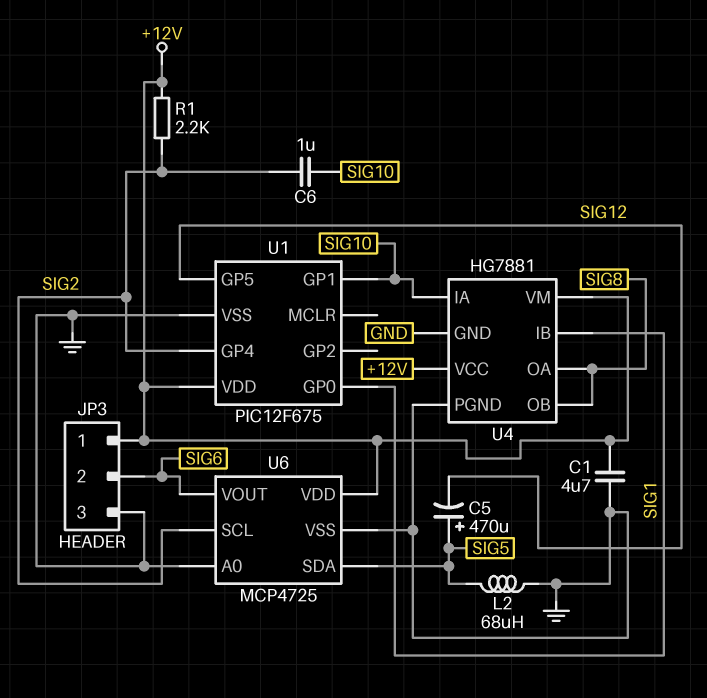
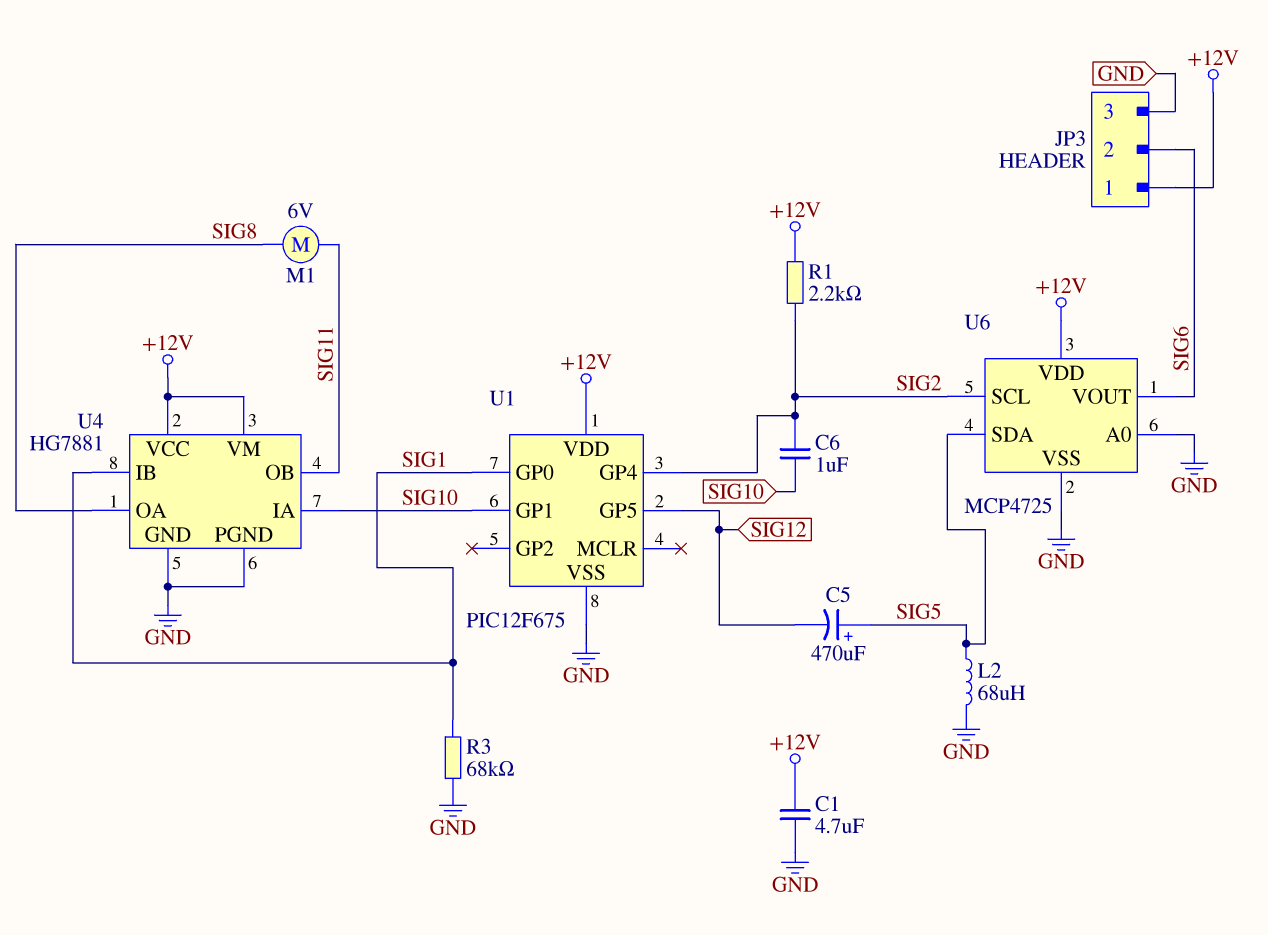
M1: none -> motor 6V (SIG8, SIG11)
R3: none -> 68k (GND, SIG1)
U4 pin OB: SIG8 -> SIG11

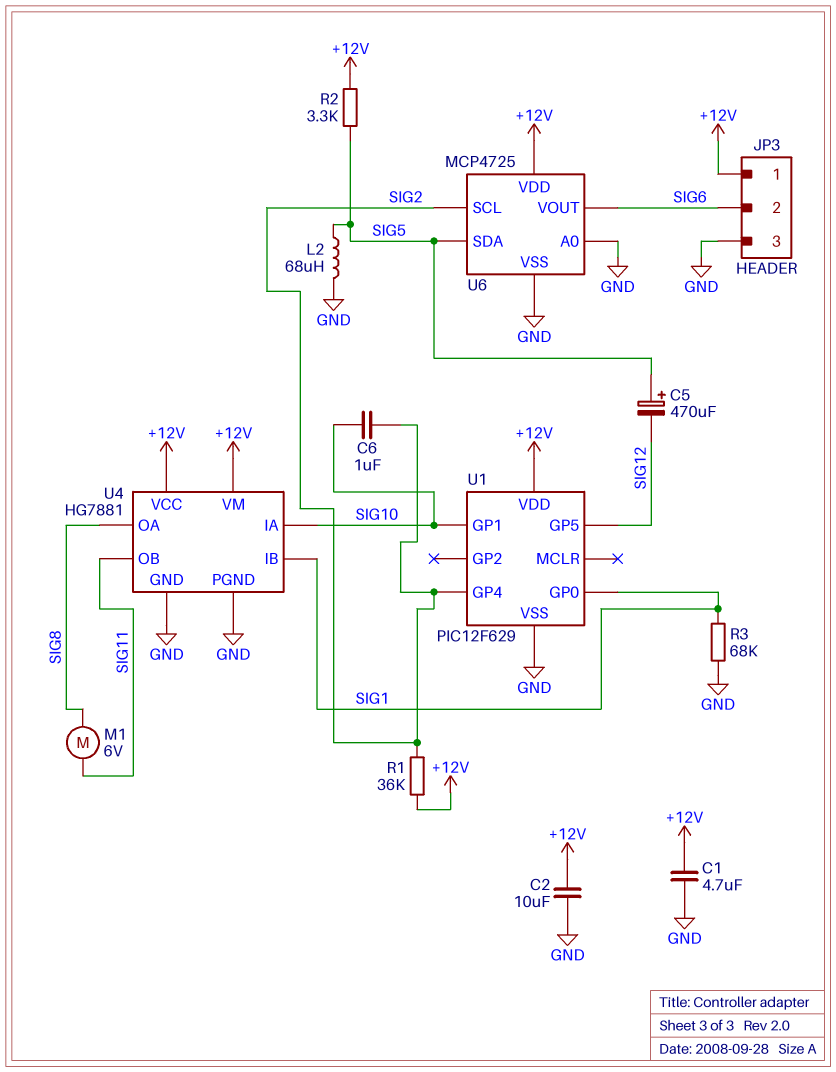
C2: none -> 10uF (+12V, GND)
R1: 2.2k (+12V, SIG2) -> 36k (+12V, SIG2)
R2: none -> 3.3k (+12V, SIG5)
U1: PIC12F675 -> PIC12F629

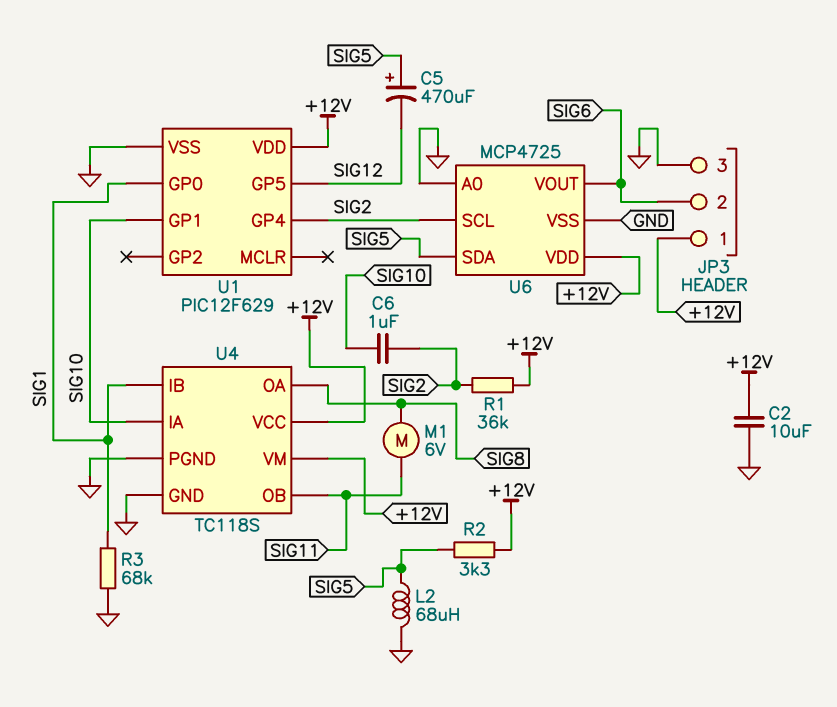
C1: 4.7uF (+12V, GND) -> none
U4: HG7881 -> TC118S

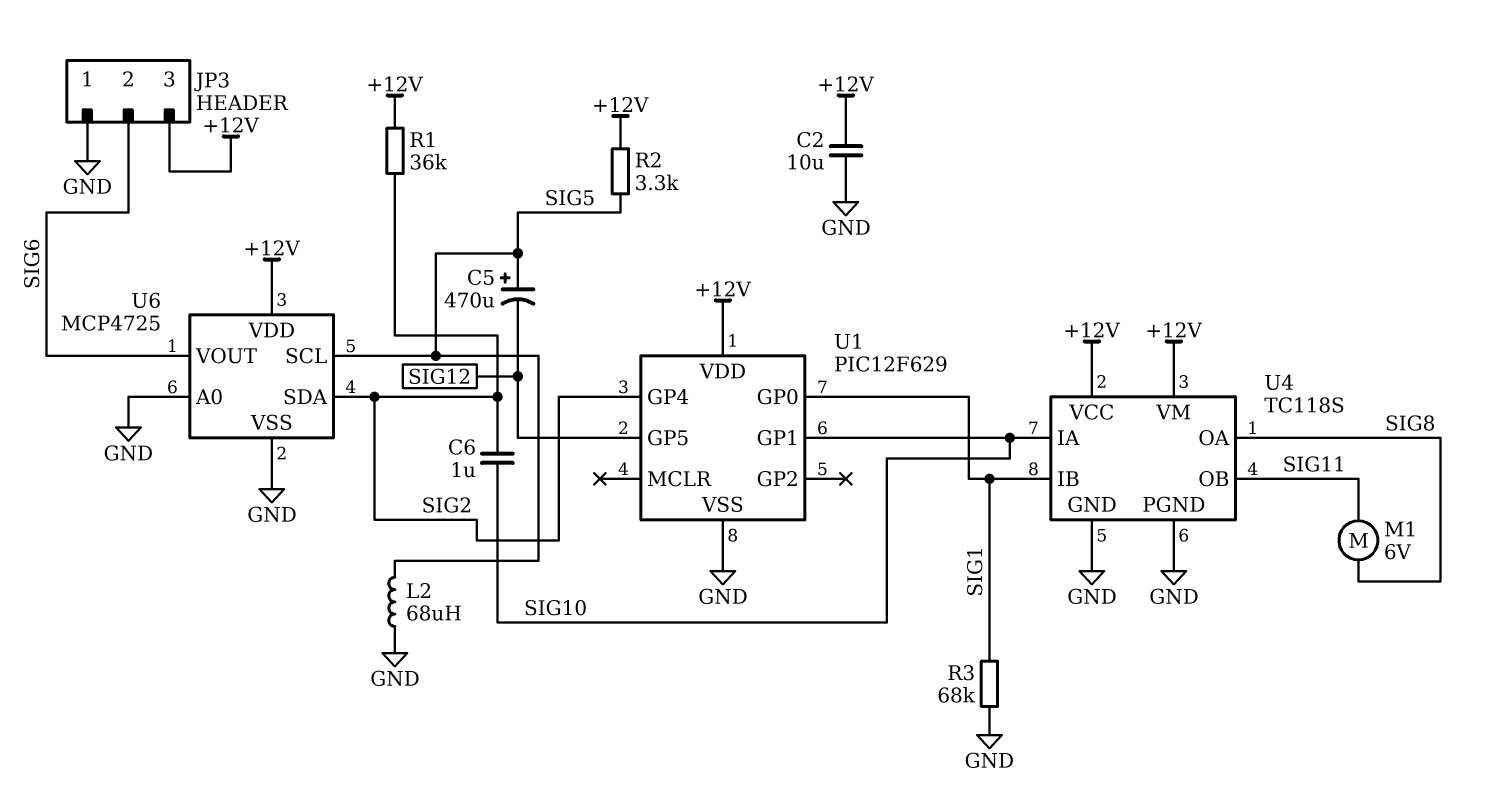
JP3 pin 1: +12V -> GND
JP3 pin 3: GND -> +12V
U6 pin SCL: SIG2 -> SIG5
U6 pin SDA: SIG5 -> SIG2

